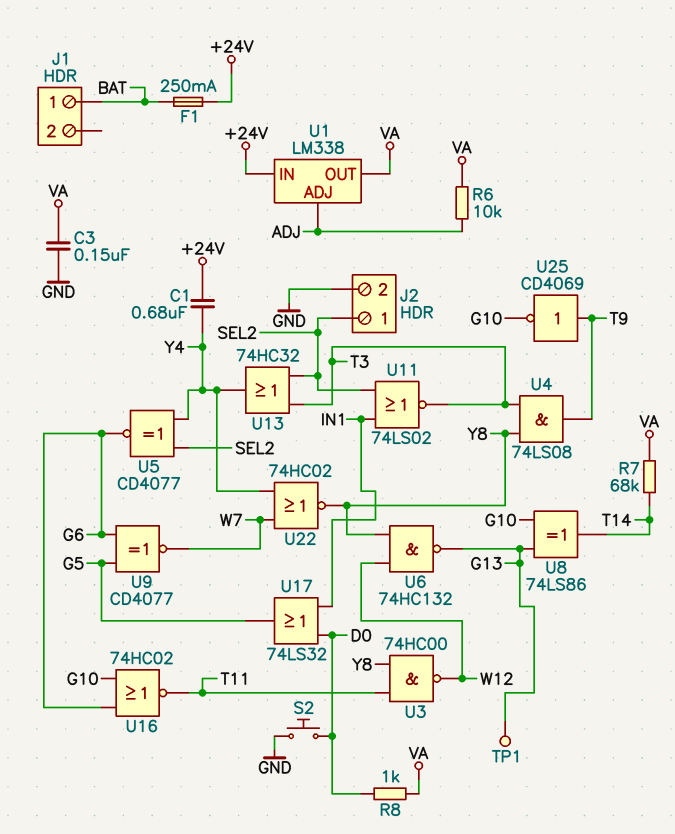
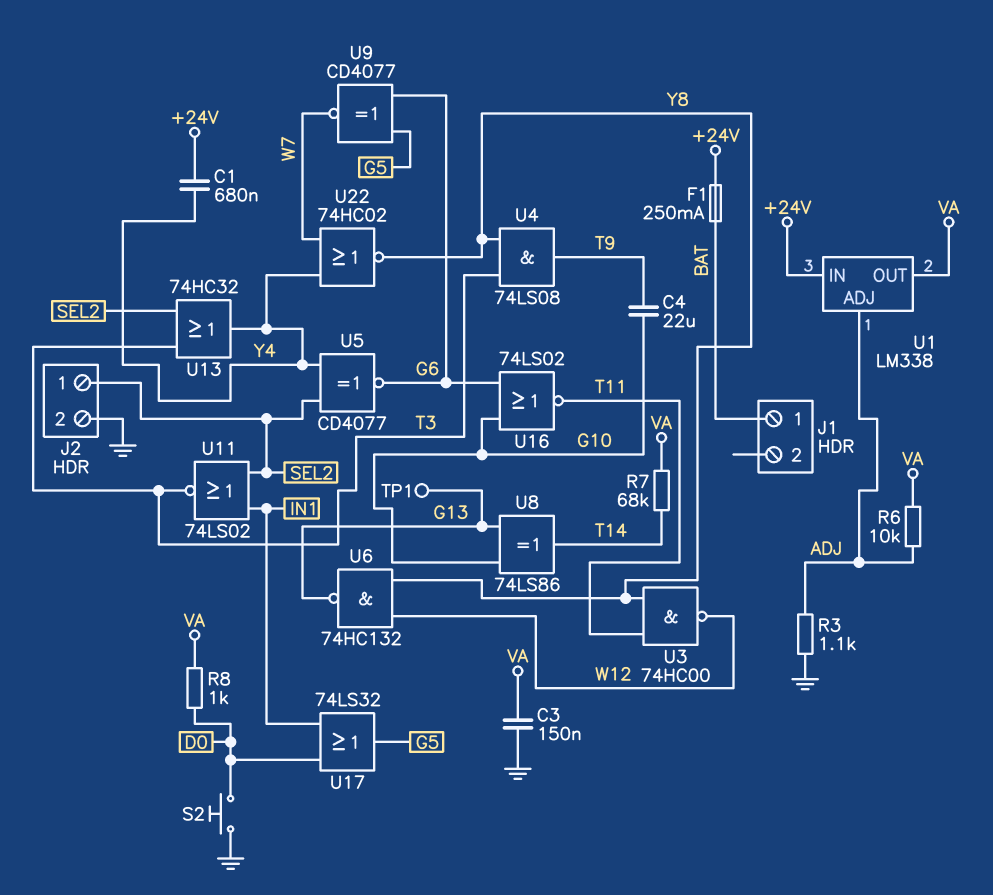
C4: none -> 22uF (G10, T9)
R3: none -> 1.1k (ADJ, GND)
U16: NOR 74HC02 (in G6, in G10, out T11) -> NOR 74LS02 (in G6, in G10, out T11)
U25: NOT CD4069 (in T9, out G10) -> none

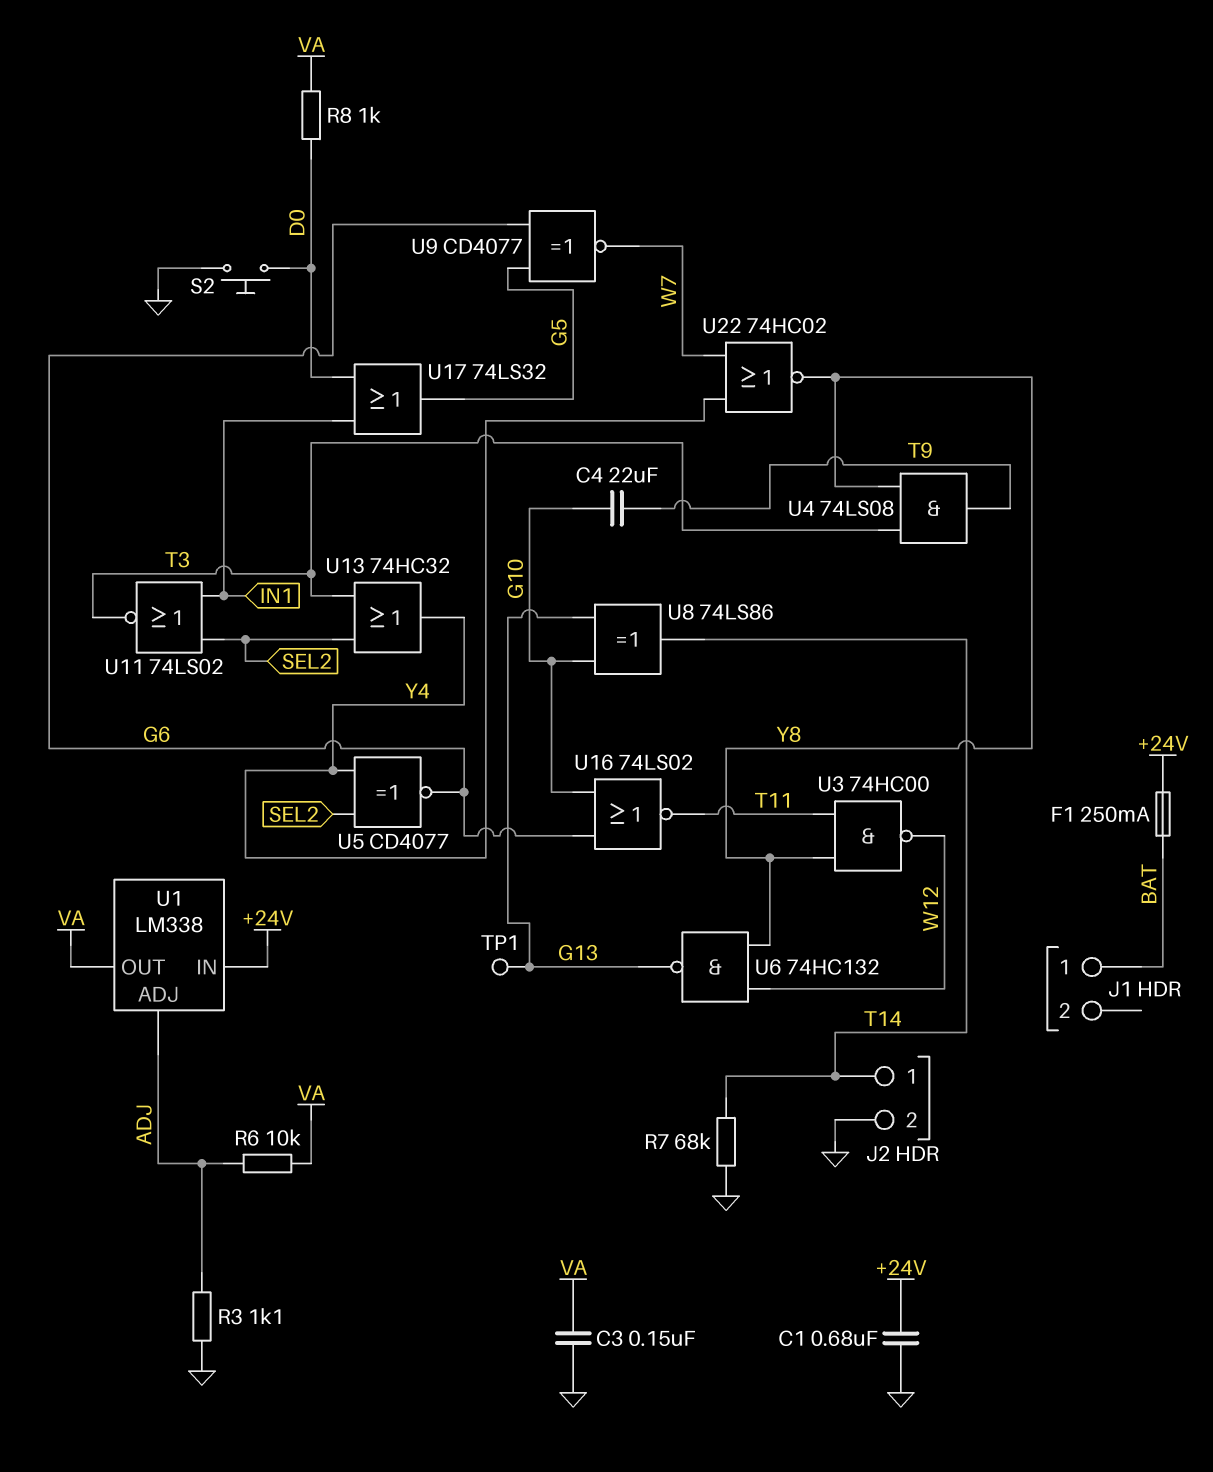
C1: 680nF (+24V, Y4) -> 680nF (+24V, GND)
J2 pin 1: SEL2 -> T14
R7: 68k (T14, VA) -> 68k (GND, T14)

